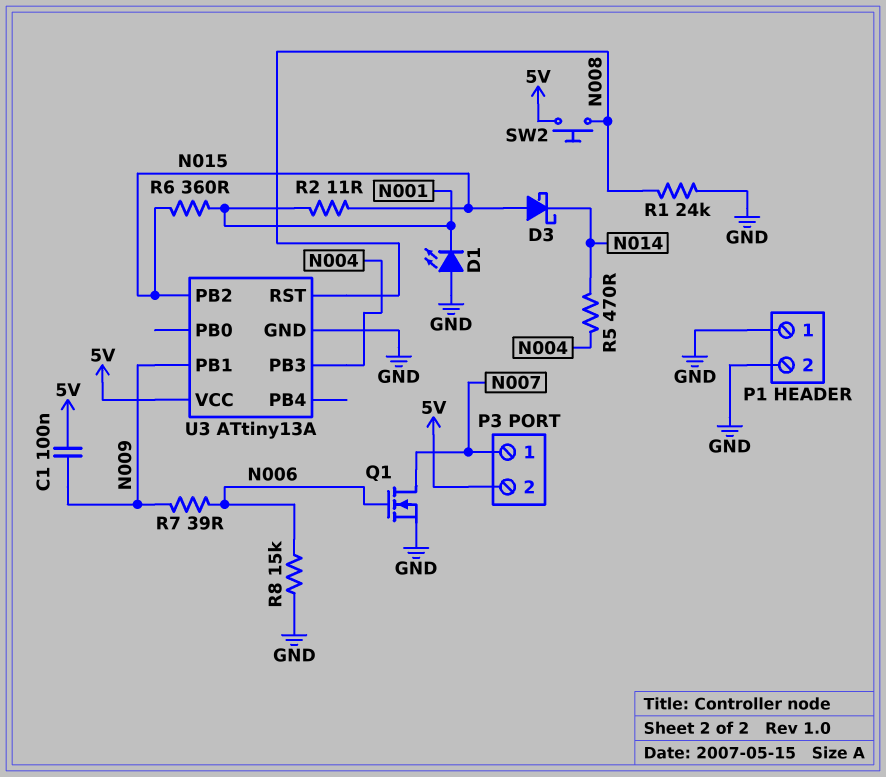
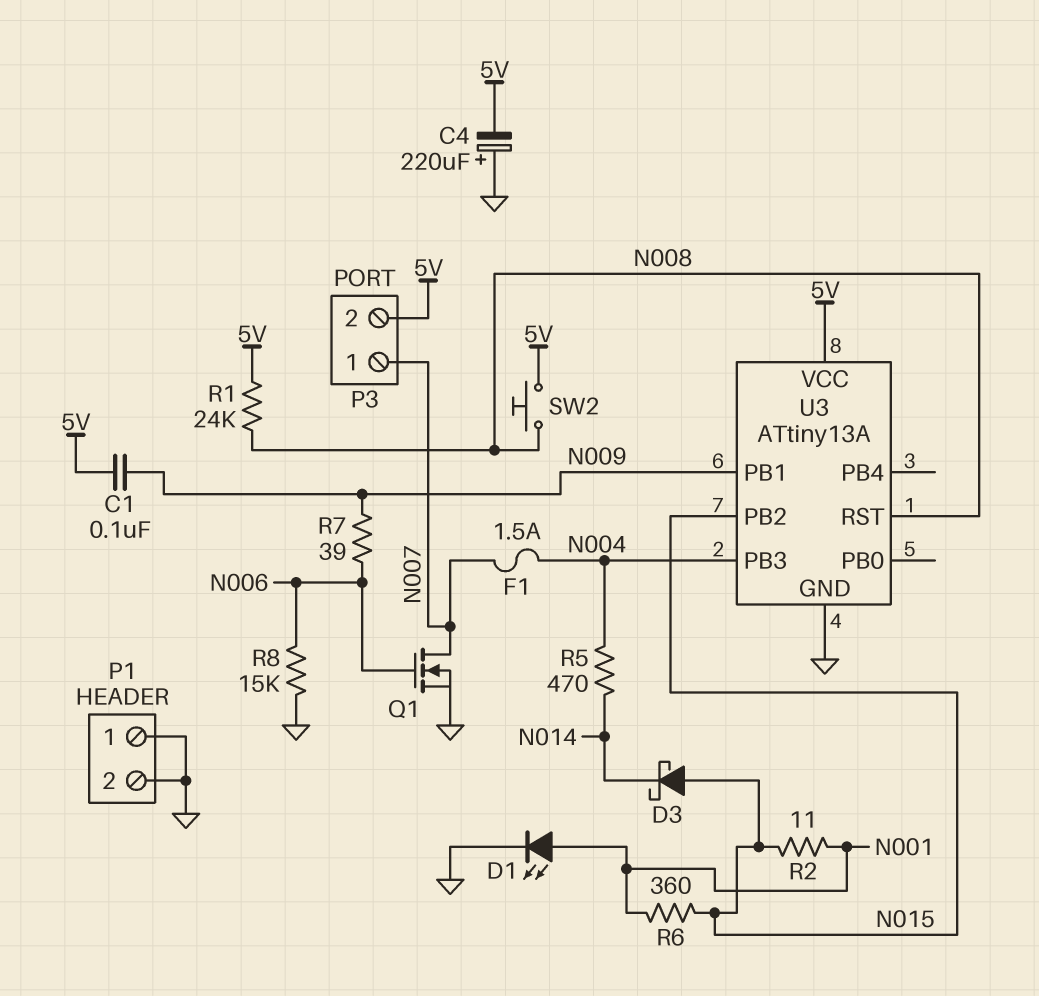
C4: none -> 220uF (plus GND, minus 5V)
D1: LED (A GND, K N001) -> LED (A N001, K GND)
F1: none -> 1.5A (N004, N007)
R1: 24k (GND, N008) -> 24k (5V, N008)

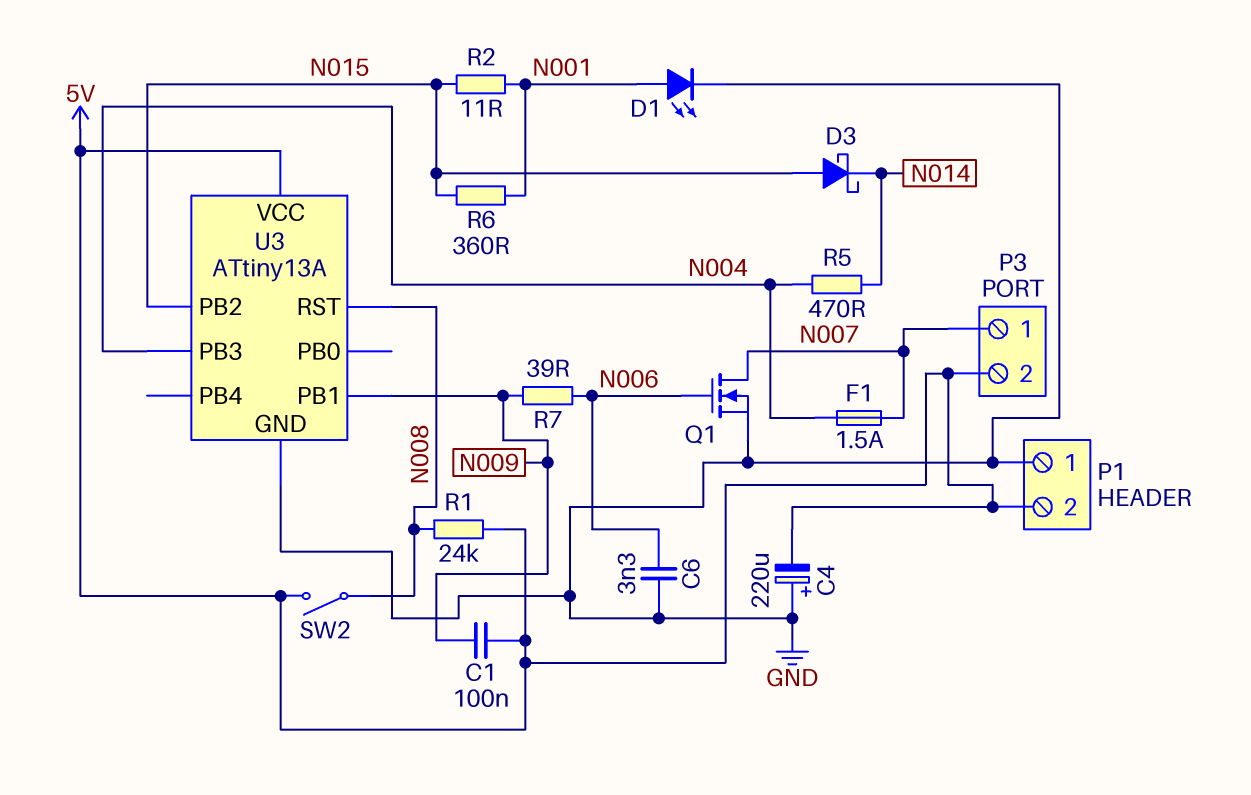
C6: none -> 3.3nF (GND, N006)
P1 pin 2: GND -> 5V
R8: 15k (GND, N006) -> none
SW2: button (5V, N008) -> switch (5V, N008)

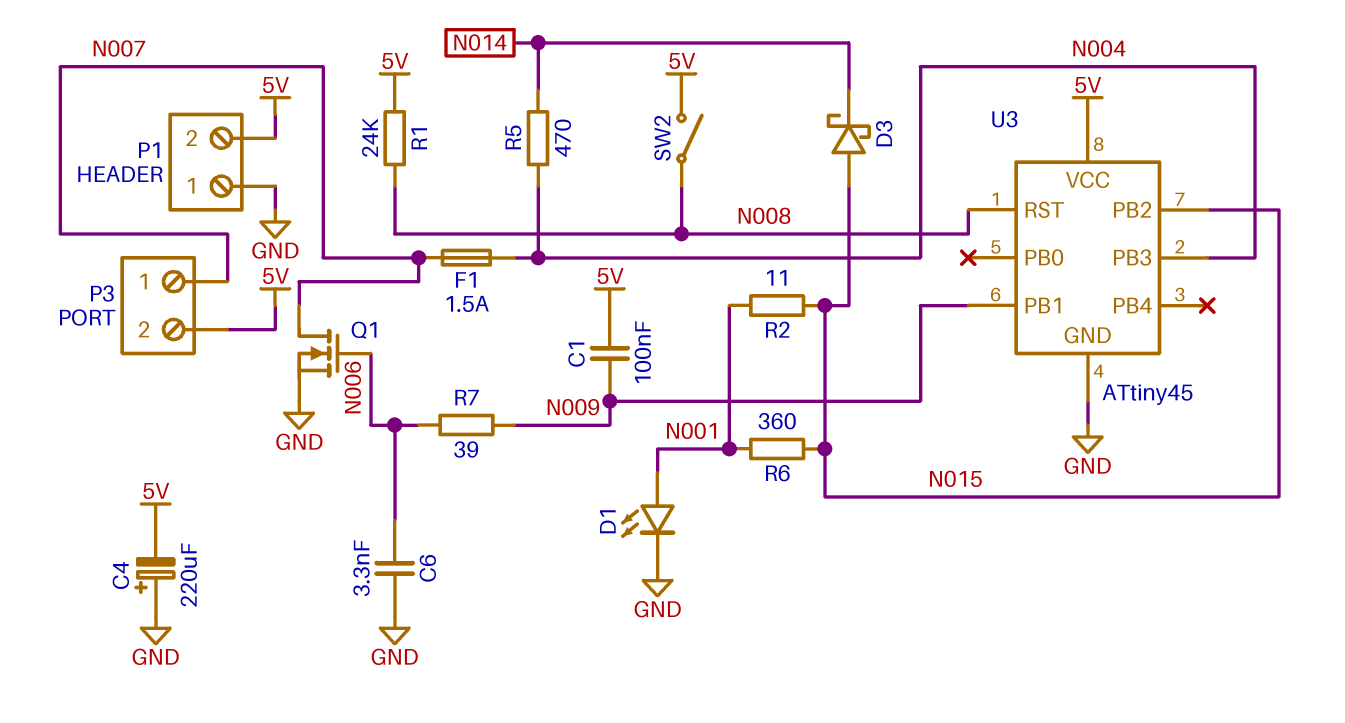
U3: ATtiny13A -> ATtiny45

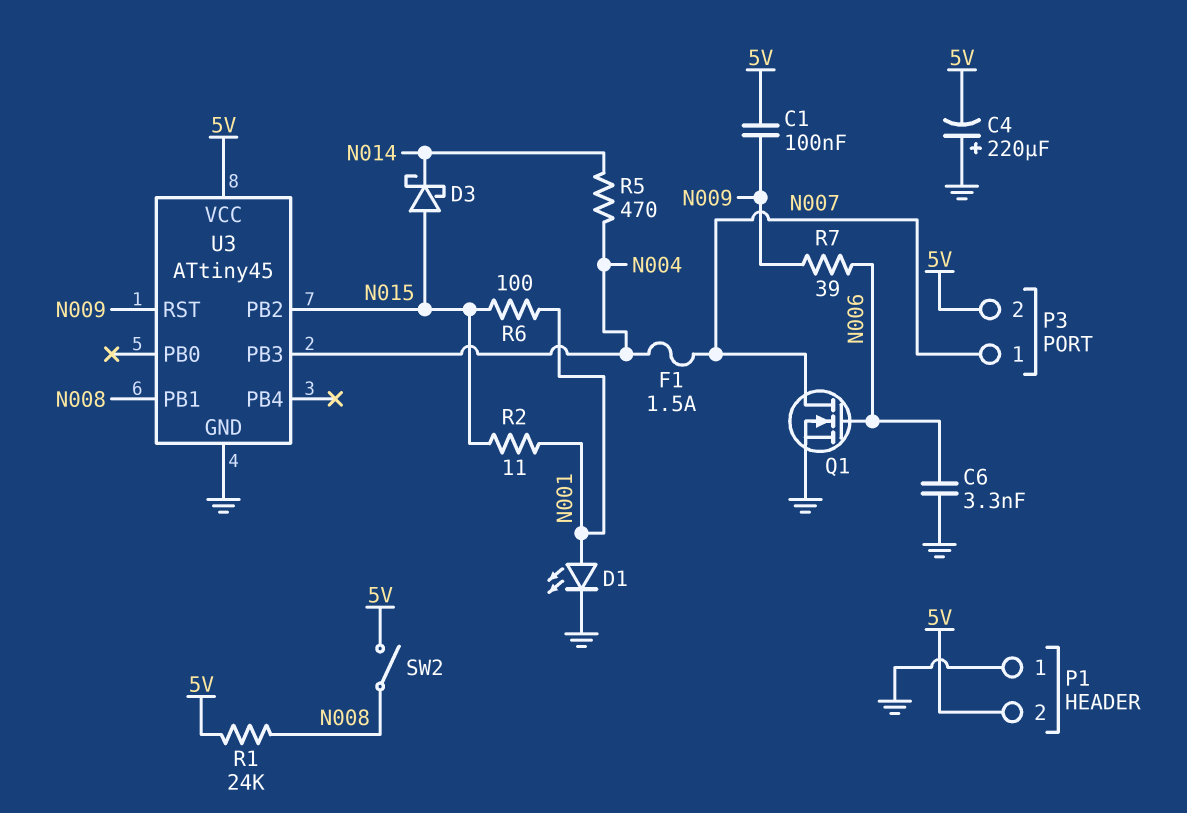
R6: 360 (N001, N015) -> 100 (N001, N015)
U3 pin PB1: N009 -> N008
U3 pin RST: N008 -> N009

